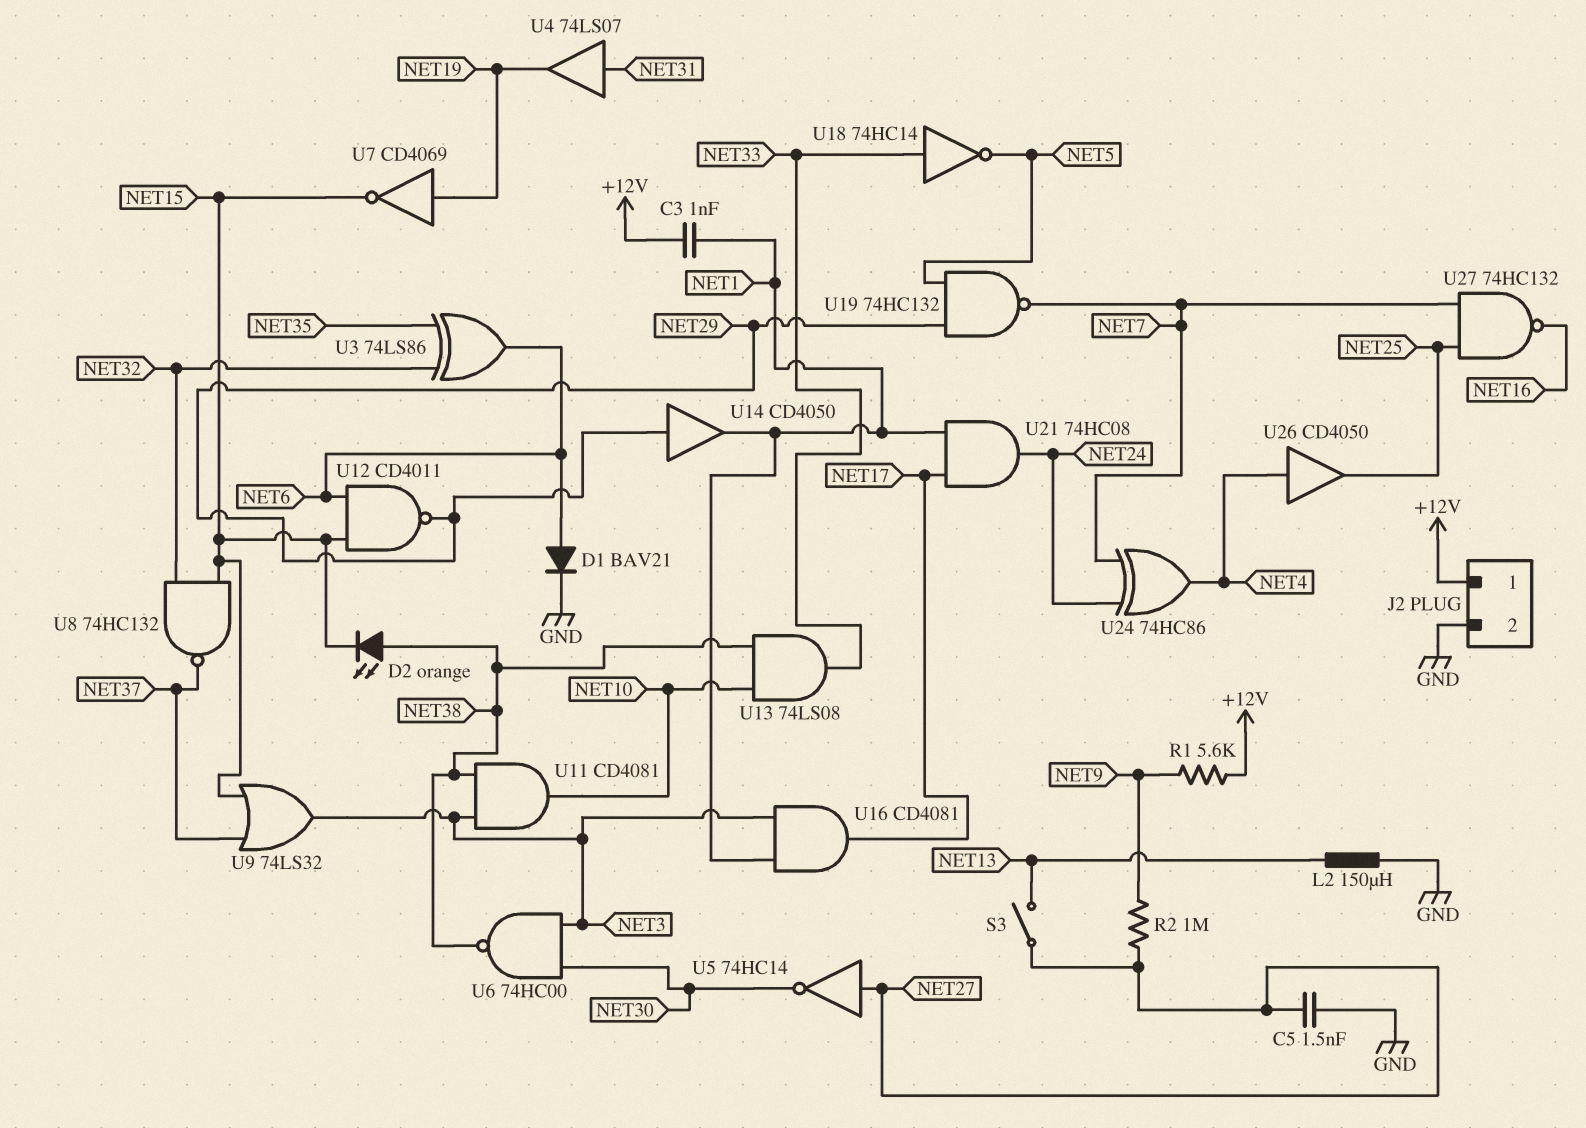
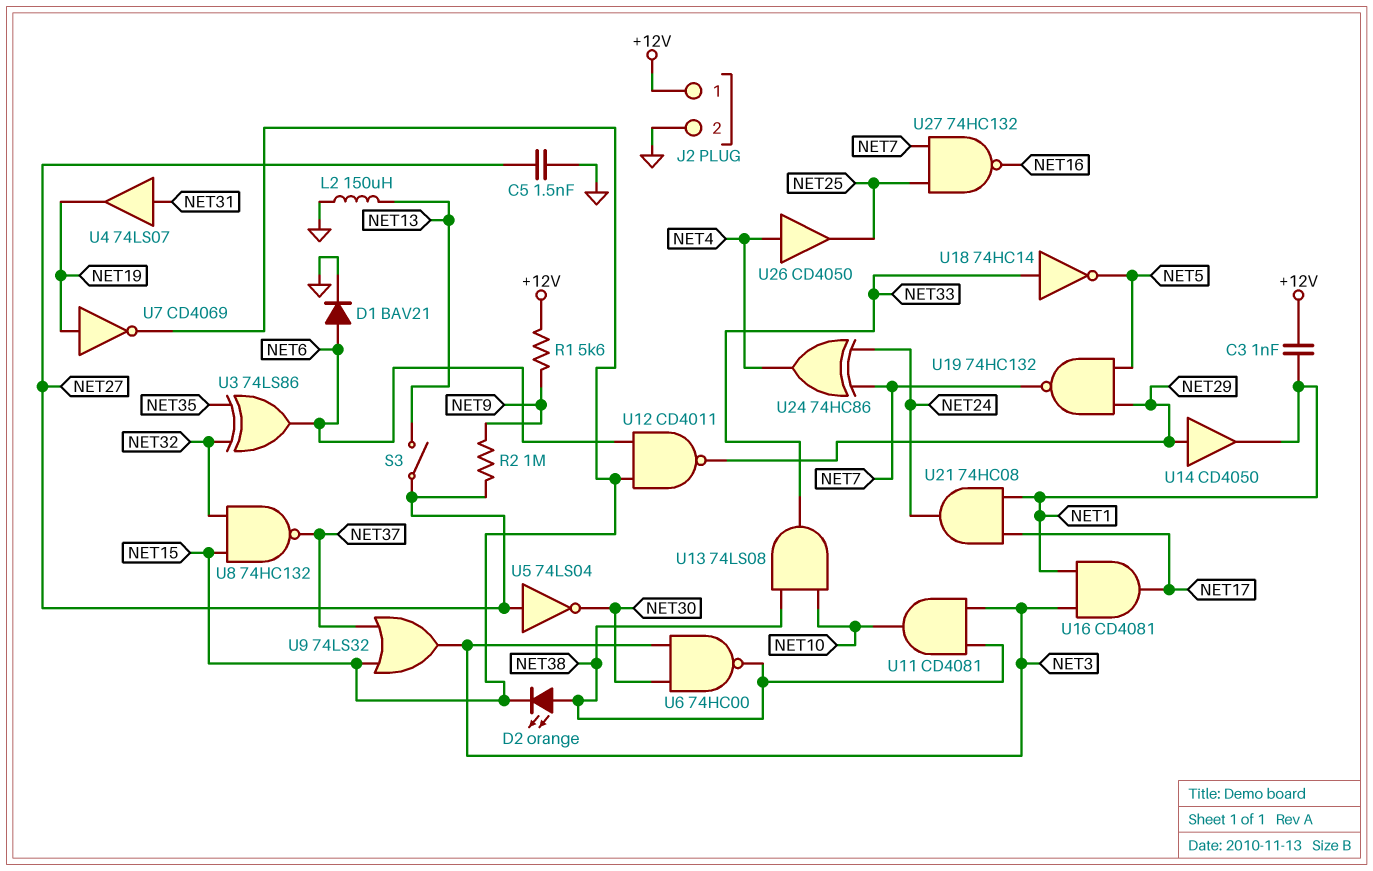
U5: NOT 74HC14 (in NET27, out NET30) -> NOT 74LS04 (in NET27, out NET30)

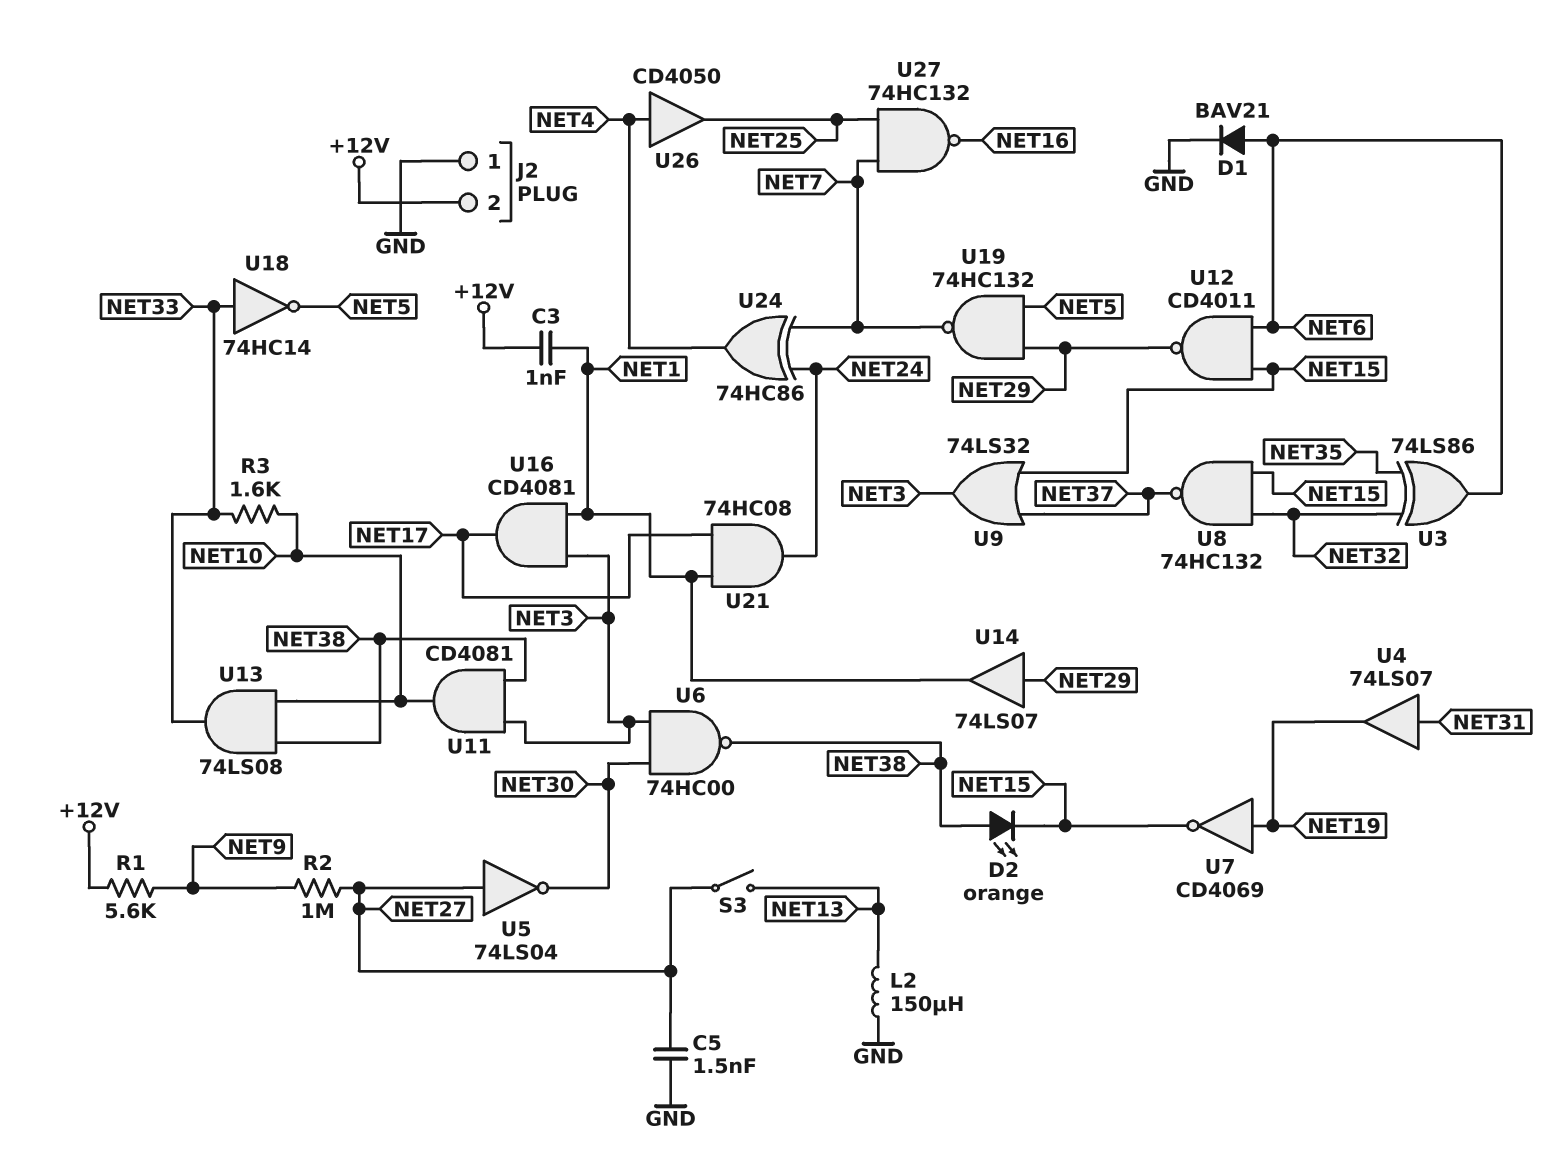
J2 pin 1: +12V -> GND
J2 pin 2: GND -> +12V
R3: none -> 1.6k (NET10, NET33)
U14: buffer CD4050 (in NET29, out NET1) -> buffer 74LS07 (in NET29, out NET1)

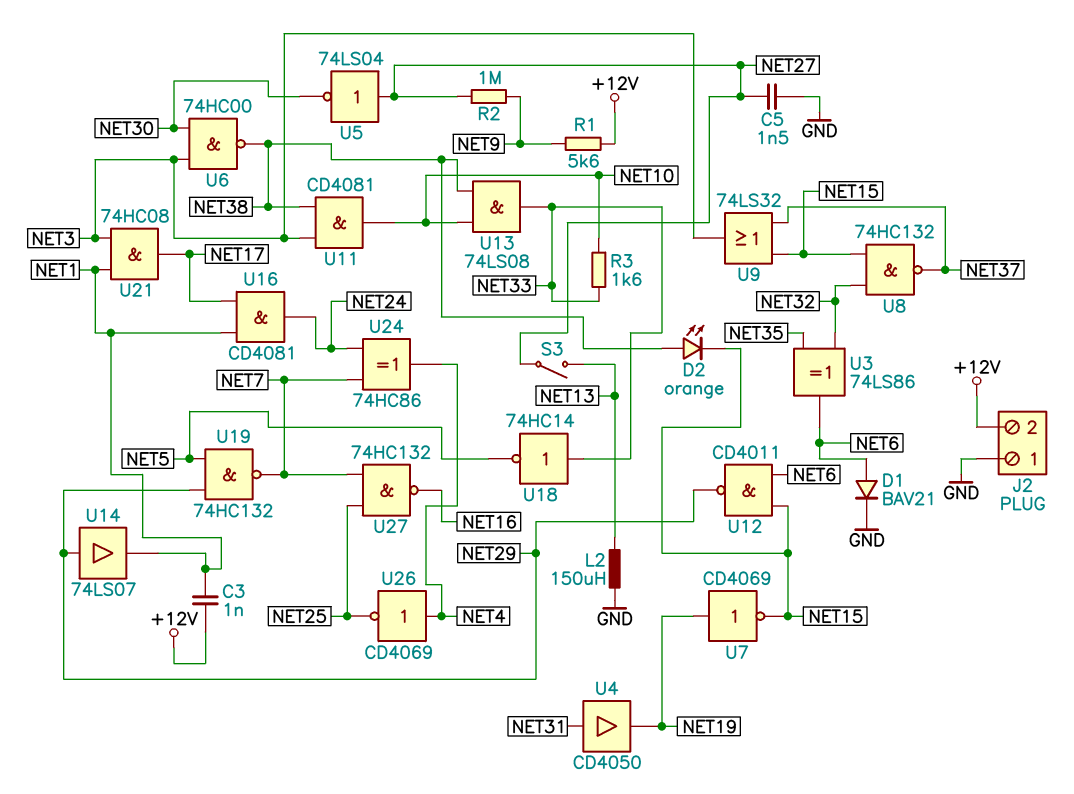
U4: buffer 74LS07 (in NET31, out NET19) -> buffer CD4050 (in NET31, out NET19)
U16: AND CD4081 (in NET1, in NET3, out NET17) -> AND CD4081 (in NET1, in NET17, out NET24)
U21: AND 74HC08 (in NET1, in NET17, out NET24) -> AND 74HC08 (in NET1, in NET3, out NET17)
U26: buffer CD4050 (in NET4, out NET25) -> NOT CD4069 (in NET4, out NET25)

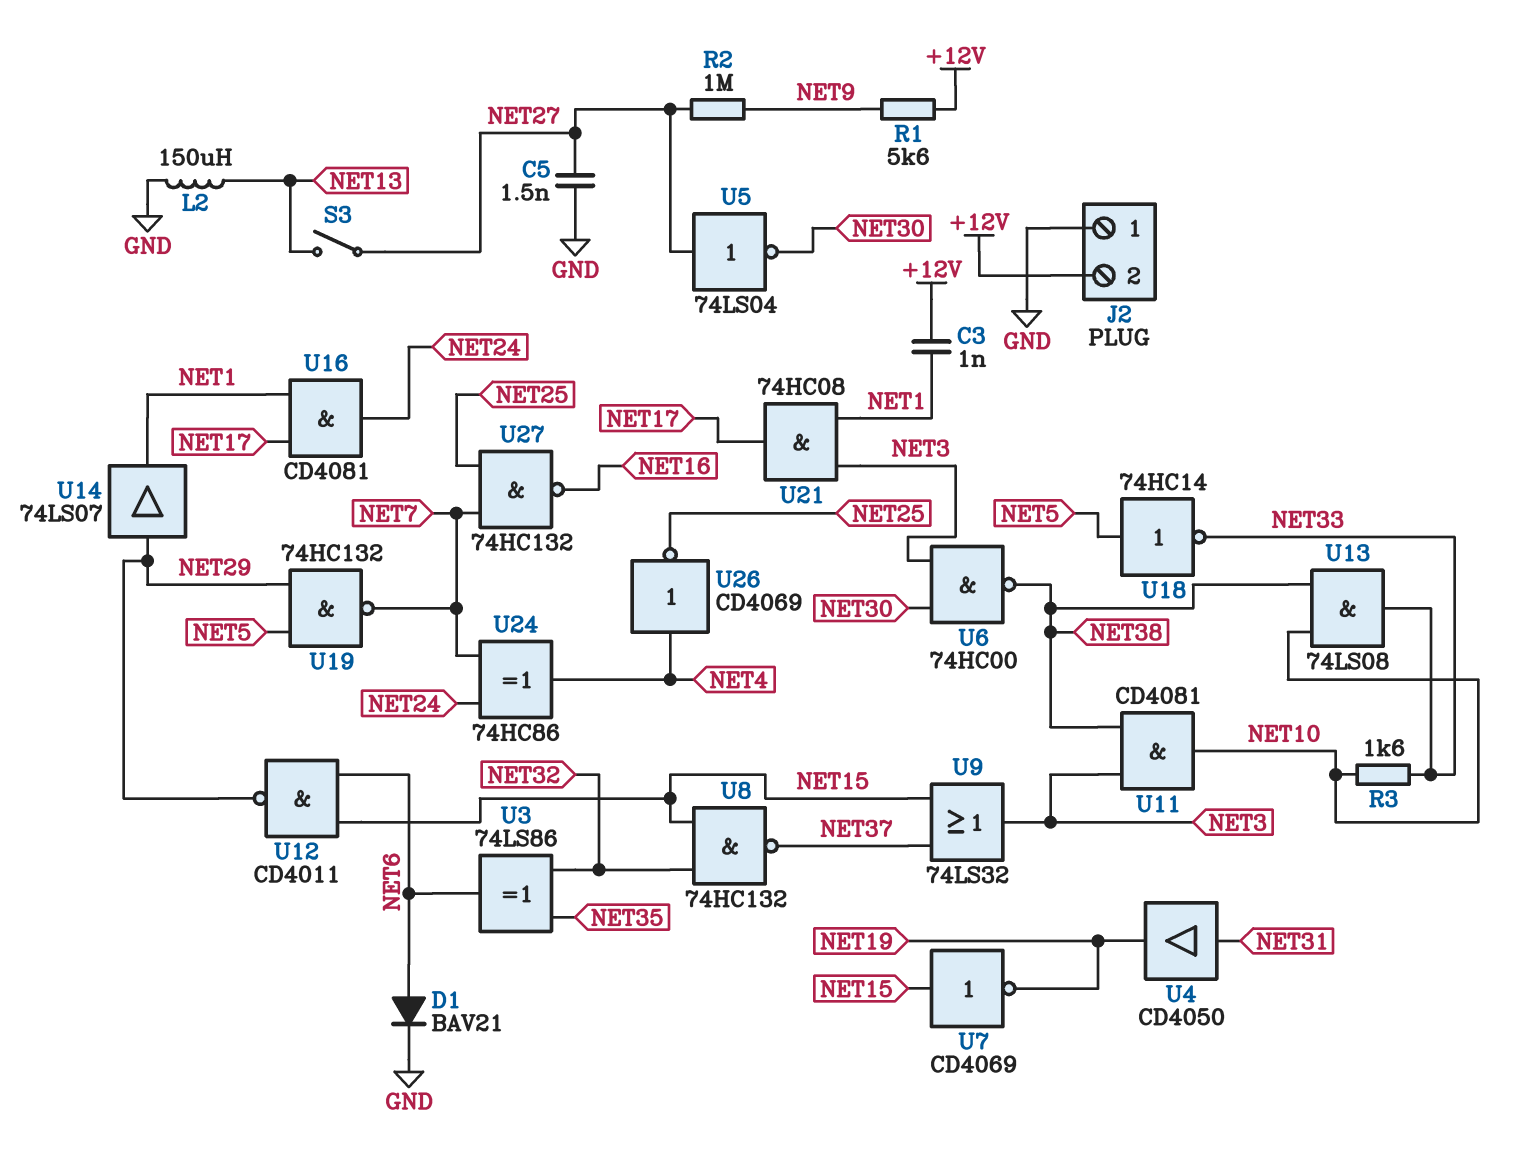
D2: LED orange (A NET38, K NET15) -> none
U7: NOT CD4069 (in NET19, out NET15) -> NOT CD4069 (in NET15, out NET19)
U18: NOT 74HC14 (in NET33, out NET5) -> NOT 74HC14 (in NET5, out NET33)

